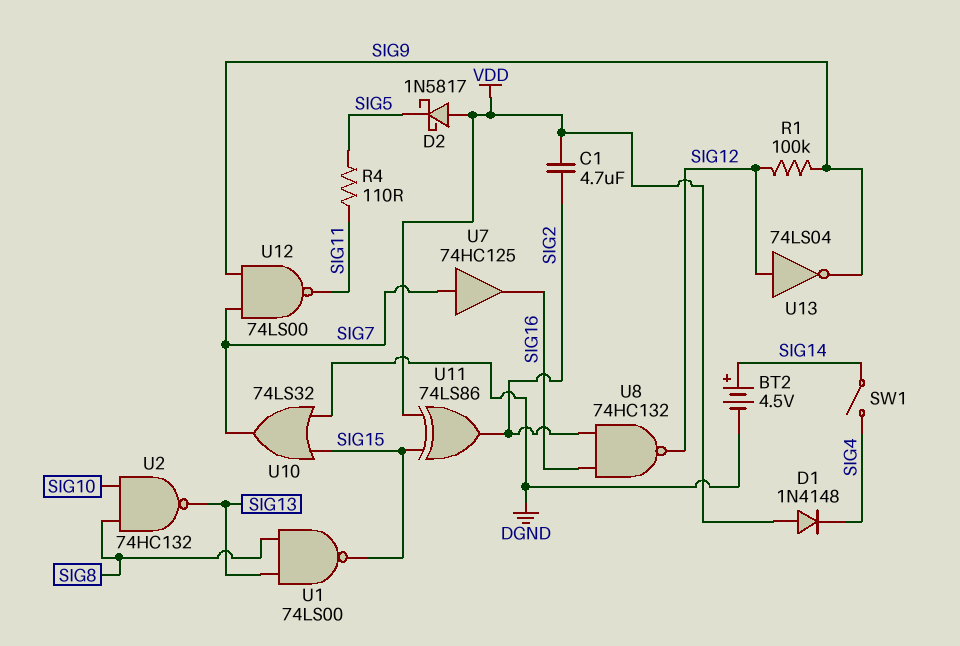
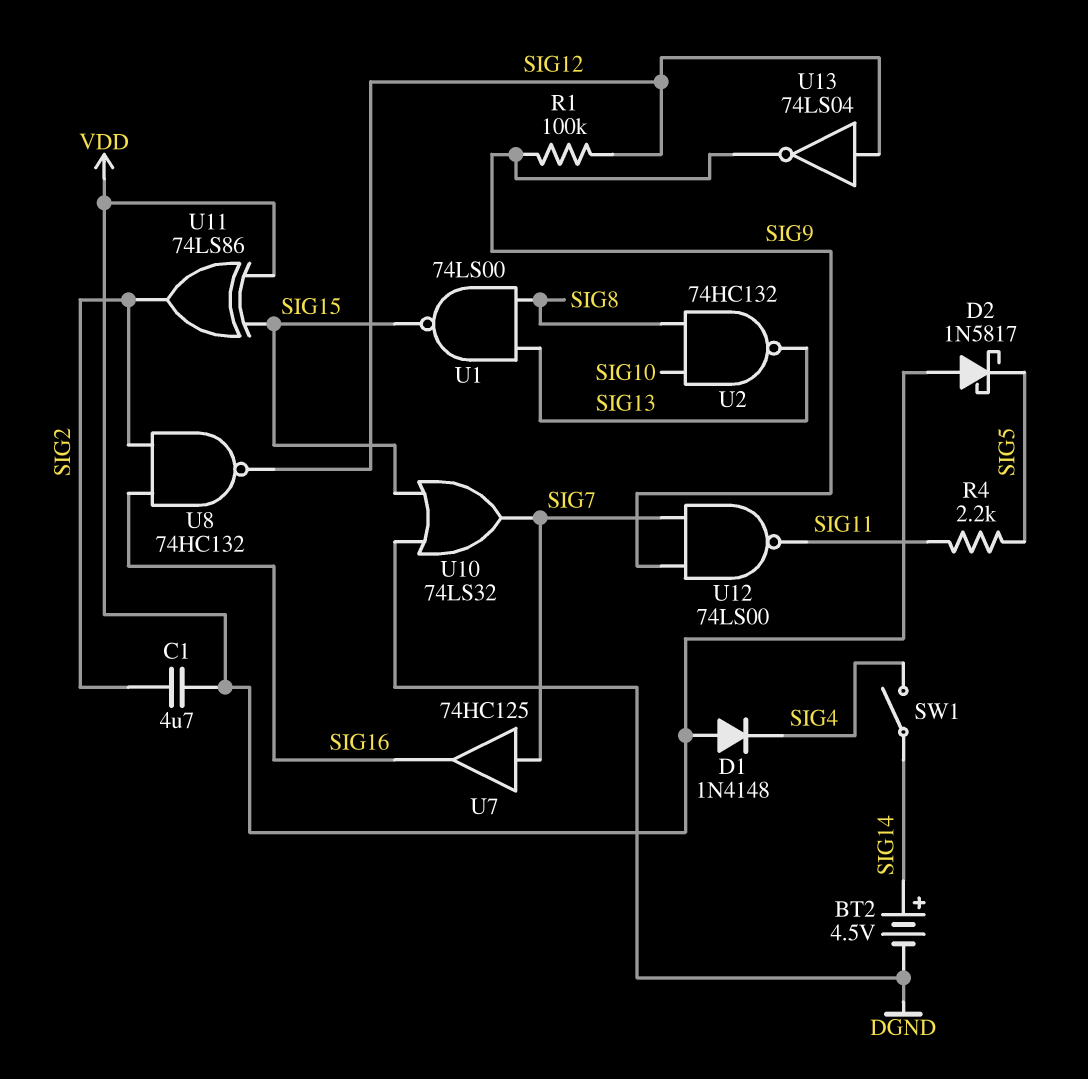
R4: 110 (SIG5, SIG11) -> 2.2k (SIG5, SIG11)

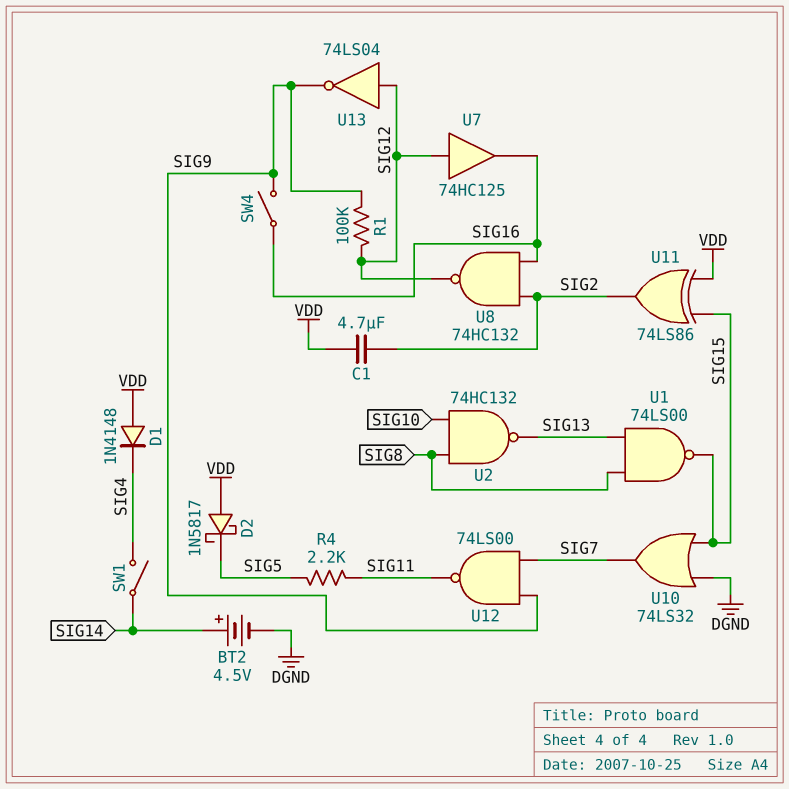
SW4: none -> switch (SIG9, SIG16)
U7: buffer 74HC125 (in SIG7, out SIG16) -> buffer 74HC125 (in SIG12, out SIG16)

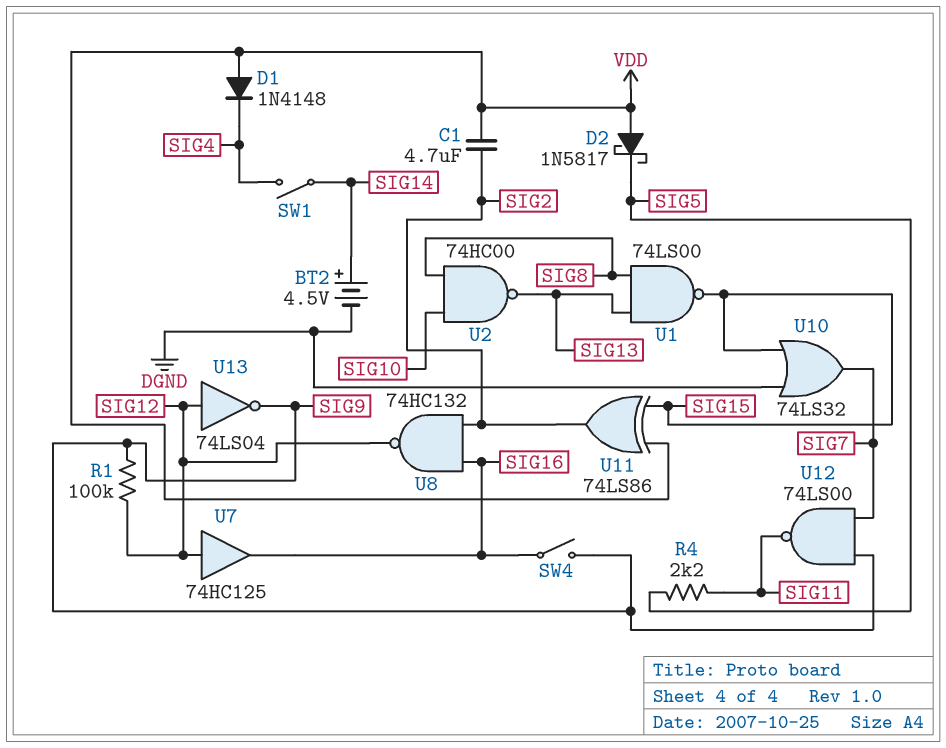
U2: NAND 74HC132 (in SIG8, in SIG10, out SIG13) -> NAND 74HC00 (in SIG8, in SIG10, out SIG13)

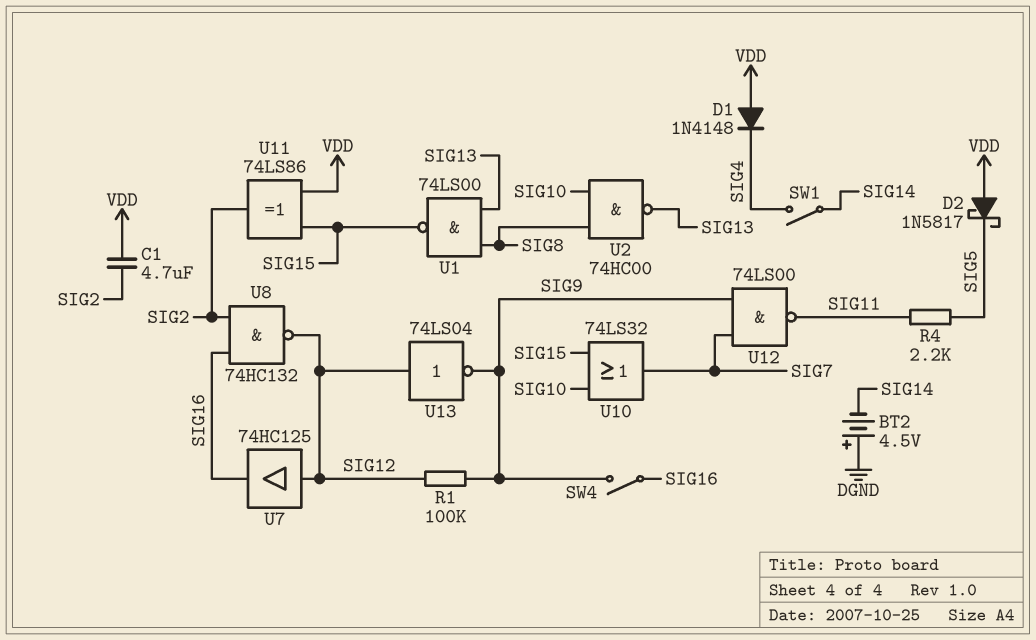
BT2: 4.5V (plus SIG14, minus DGND) -> 4.5V (plus DGND, minus SIG14)
U10: OR 74LS32 (in DGND, in SIG15, out SIG7) -> OR 74LS32 (in SIG10, in SIG15, out SIG7)

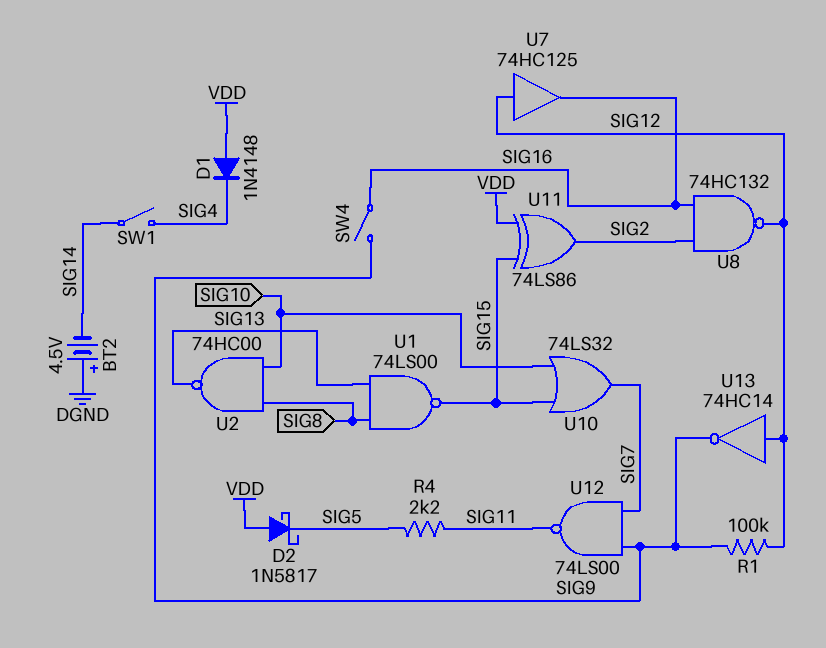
C1: 4.7uF (SIG2, VDD) -> none
U13: NOT 74LS04 (in SIG12, out SIG9) -> NOT 74HC14 (in SIG12, out SIG9)

